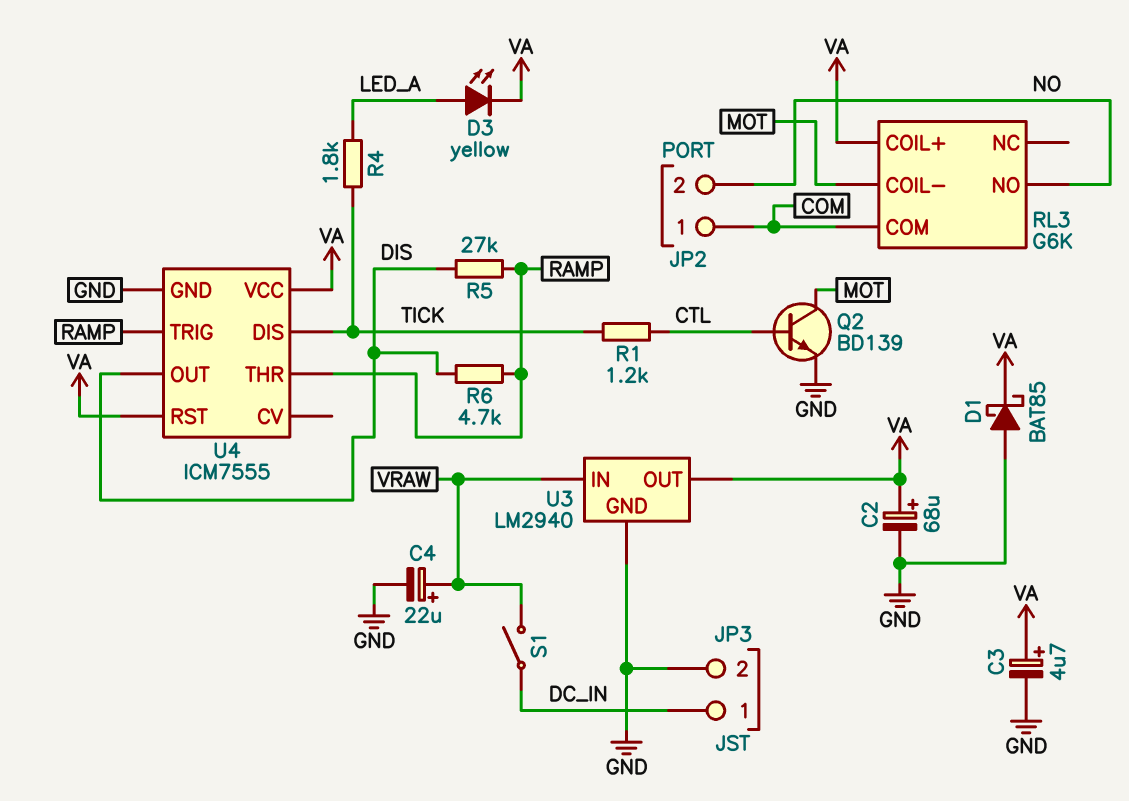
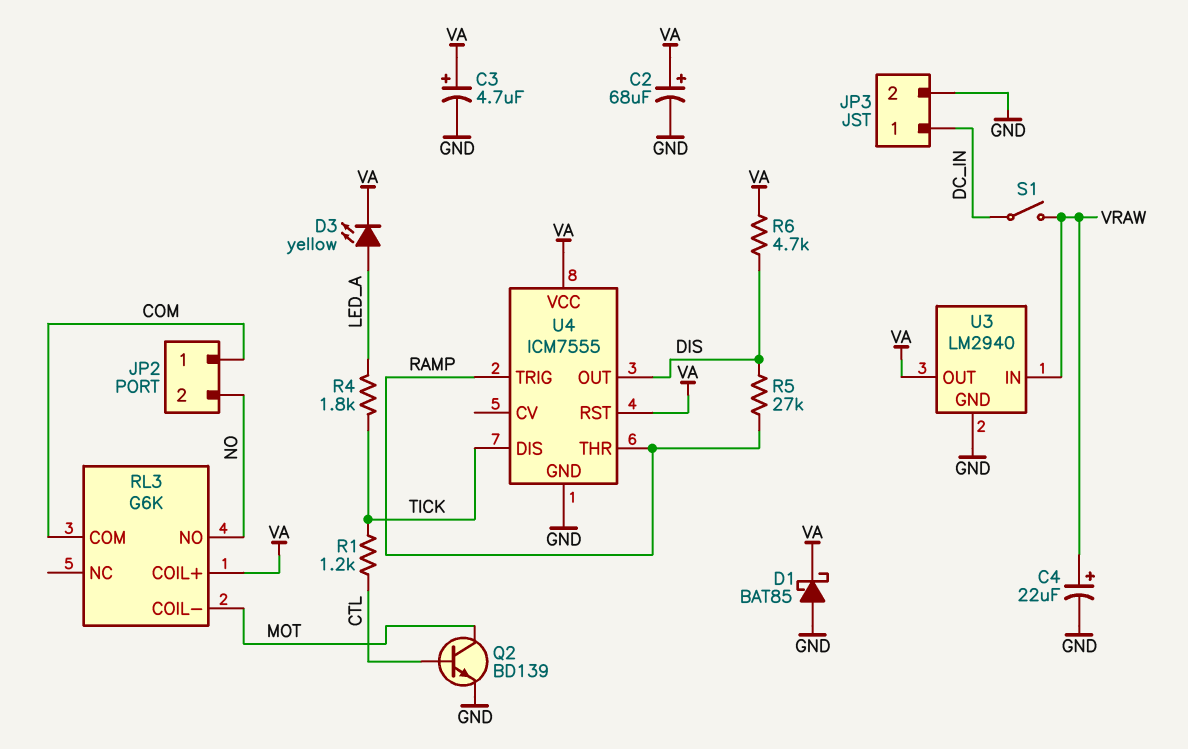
R6: 4.7k (DIS, RAMP) -> 4.7k (DIS, VA)

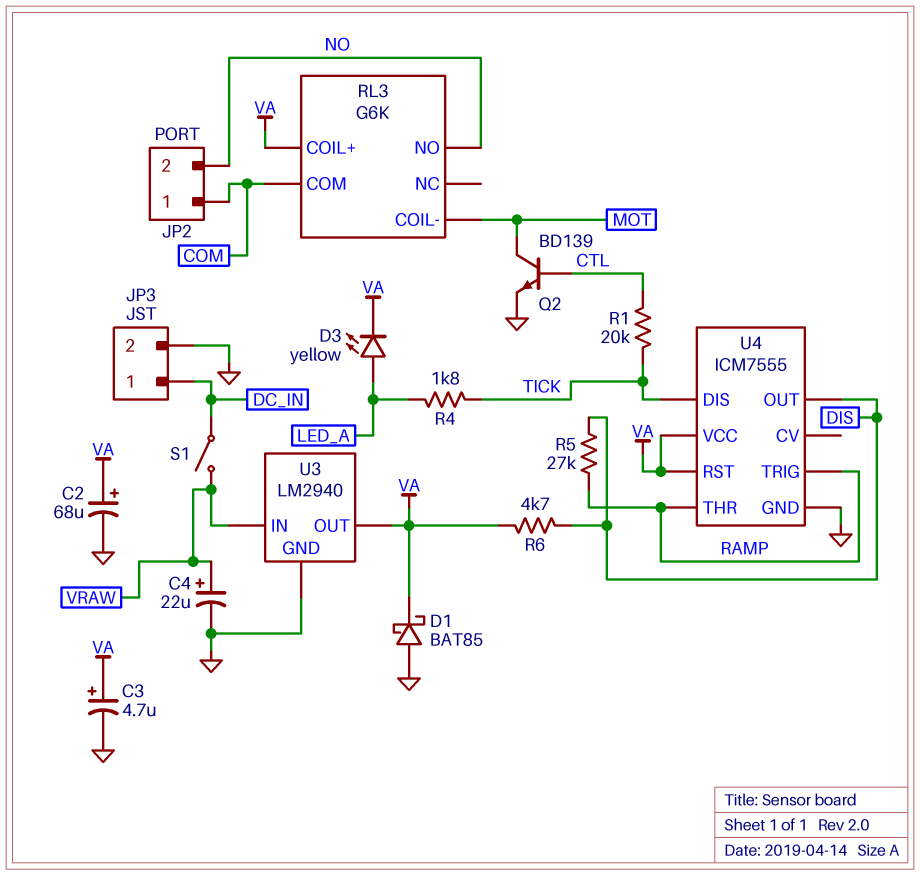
R1: 1.2k (CTL, TICK) -> 20k (CTL, TICK)

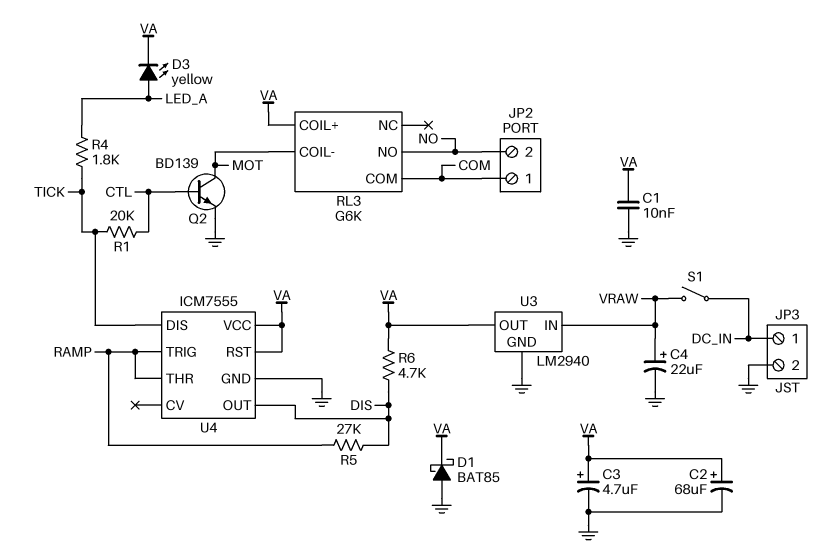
C1: none -> 10nF (GND, VA)

